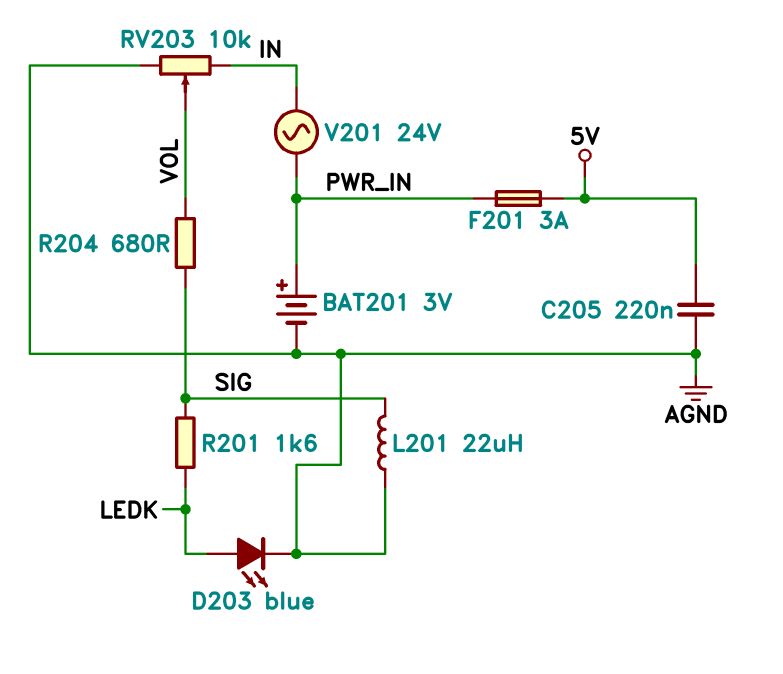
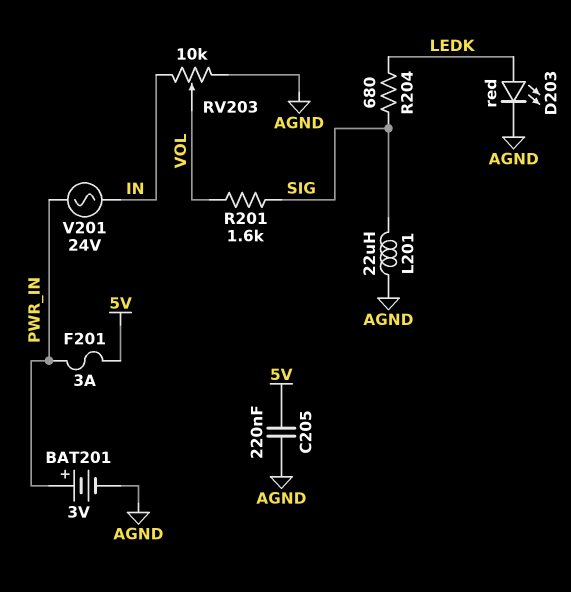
D203: LED blue (A LEDK, K AGND) -> LED red (A LEDK, K AGND)
R201: 1.6k (LEDK, SIG) -> 1.6k (SIG, VOL)
R204: 680 (SIG, VOL) -> 680 (LEDK, SIG)

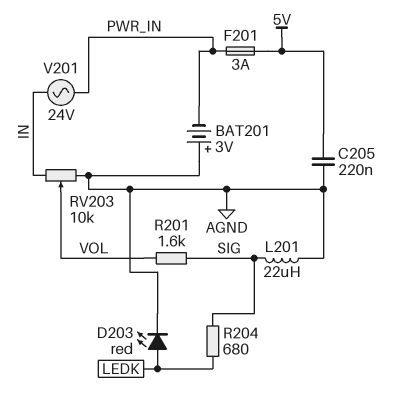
BAT201: 3V (plus PWR_IN, minus AGND) -> 3V (plus AGND, minus PWR_IN)

